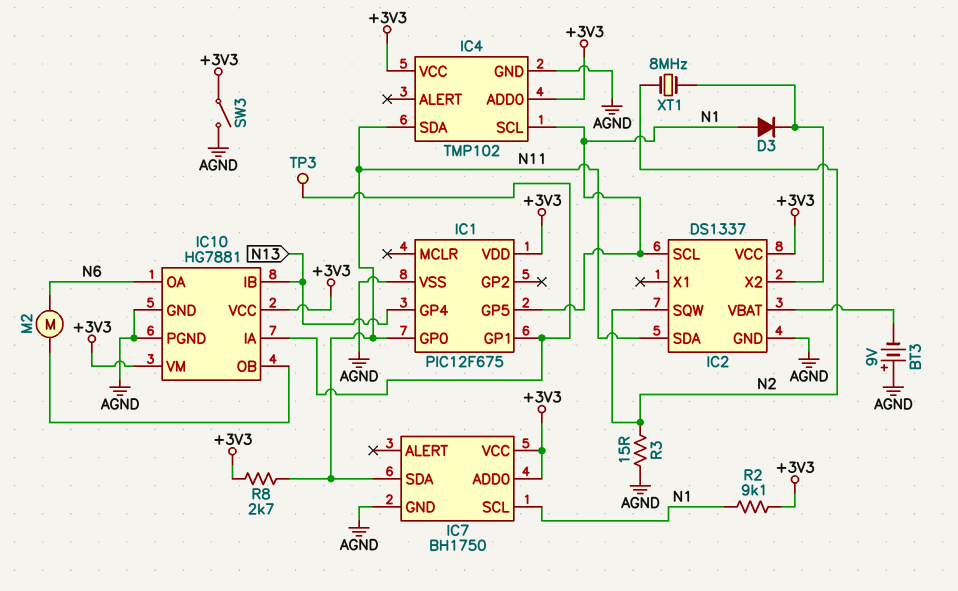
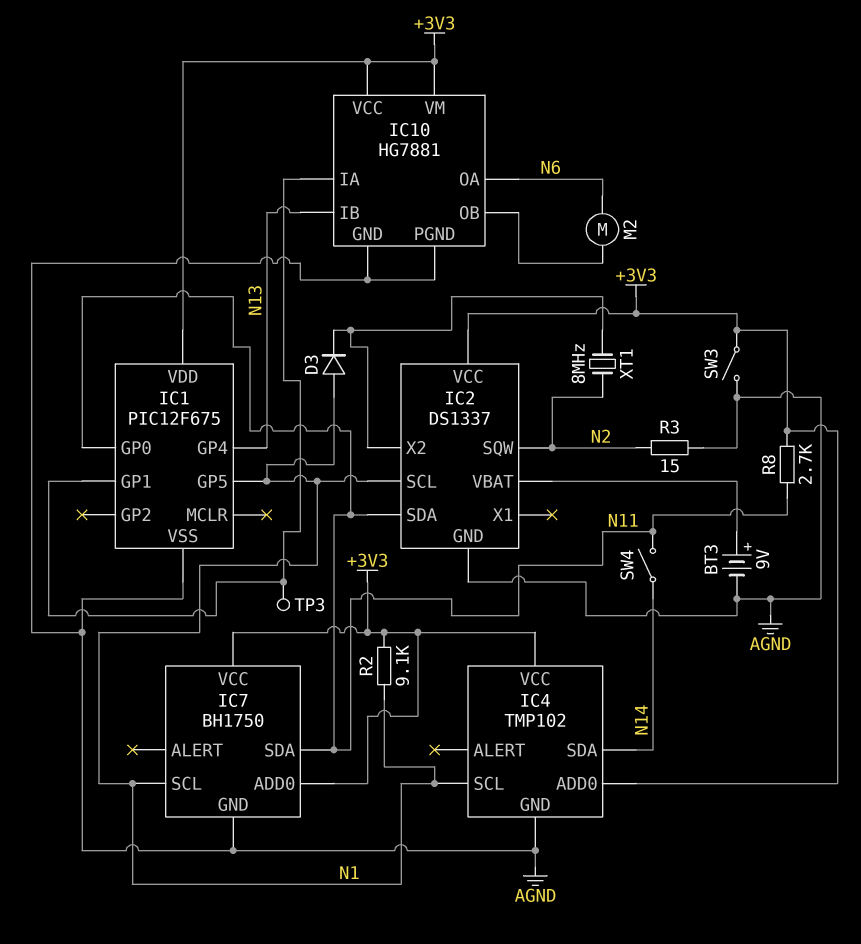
BT3: 9V (plus AGND, minus IC2/VBAT) -> 9V (plus IC2/VBAT, minus AGND)
IC4 pin SDA: N11 -> N14
SW4: none -> switch (N11, N14)

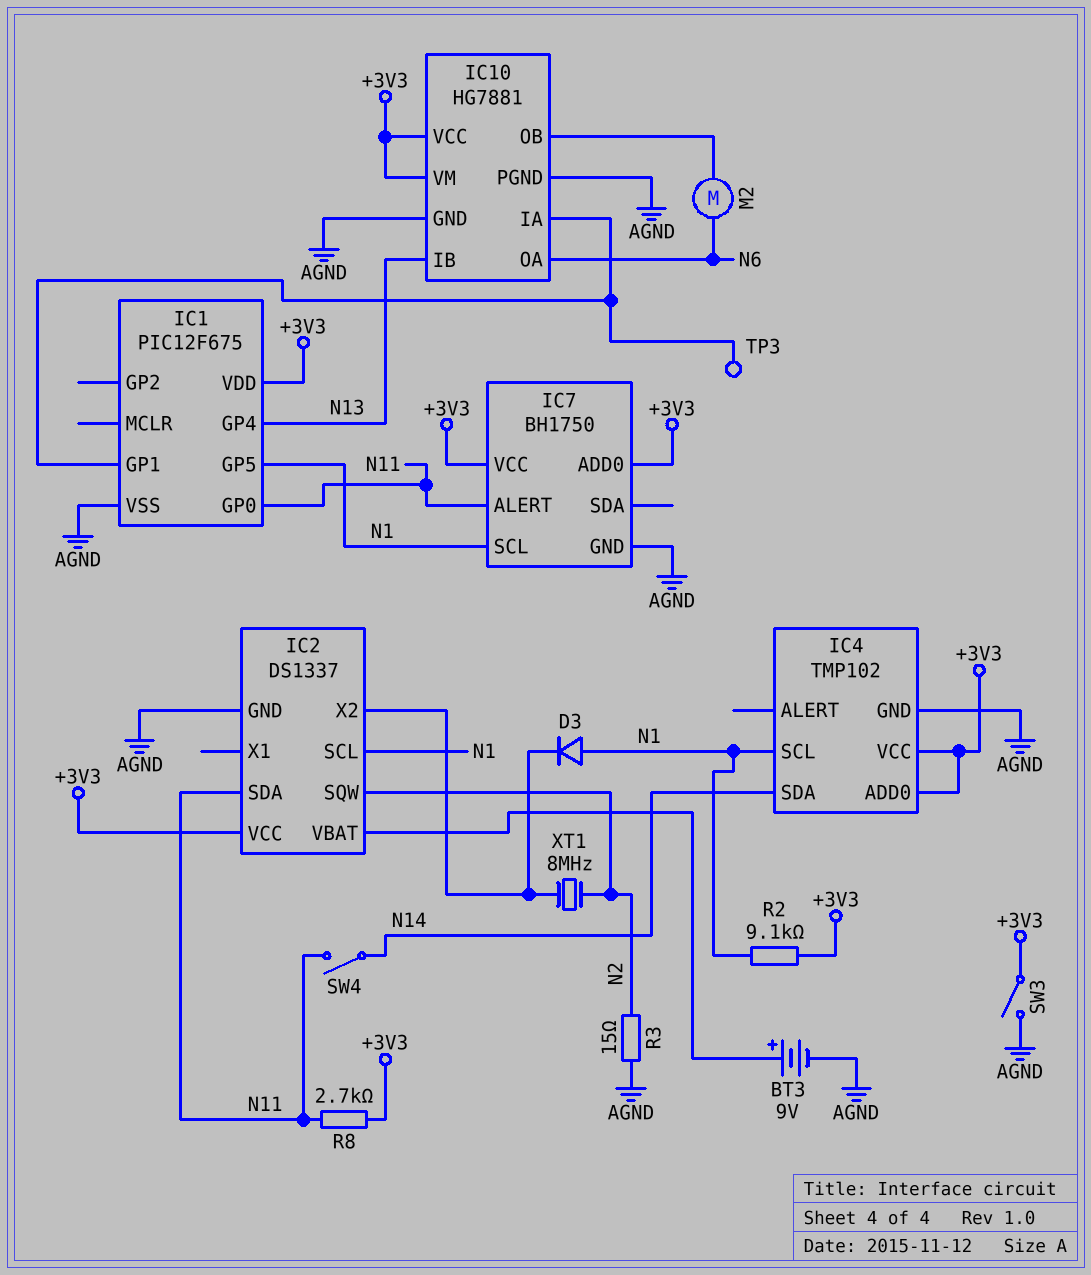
IC7 pin ALERT: none -> N11
IC7 pin SDA: N11 -> none

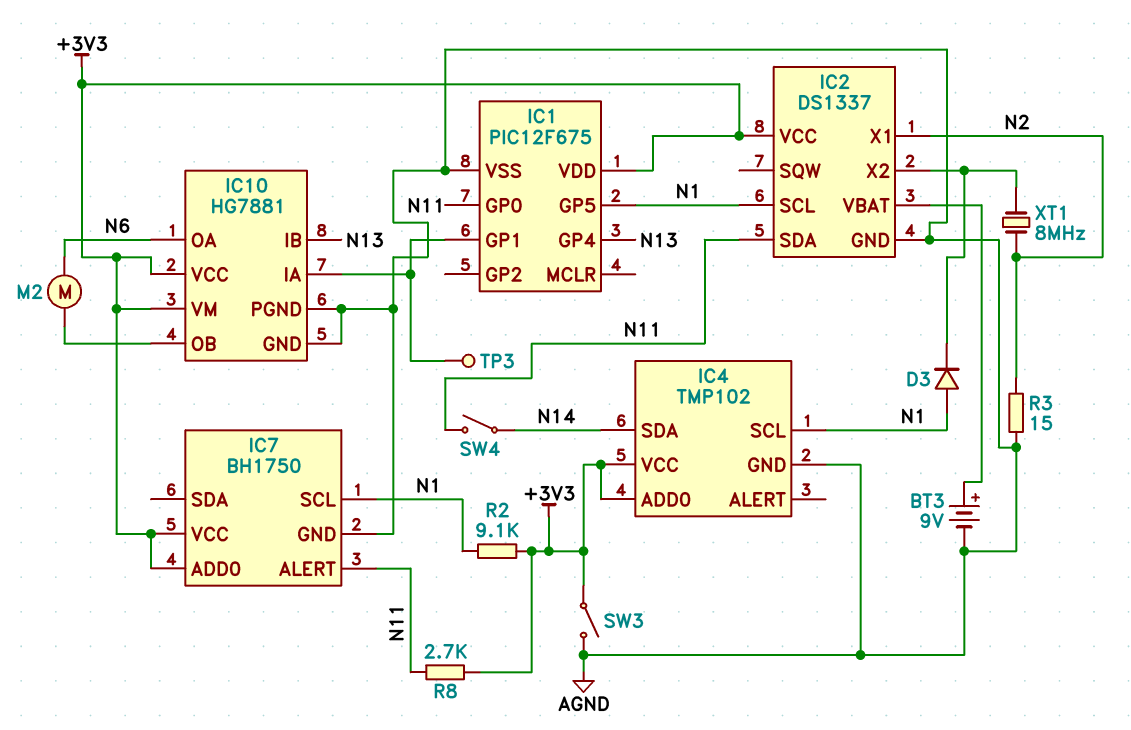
IC2 pin SQW: N2 -> none
IC2 pin X1: none -> N2

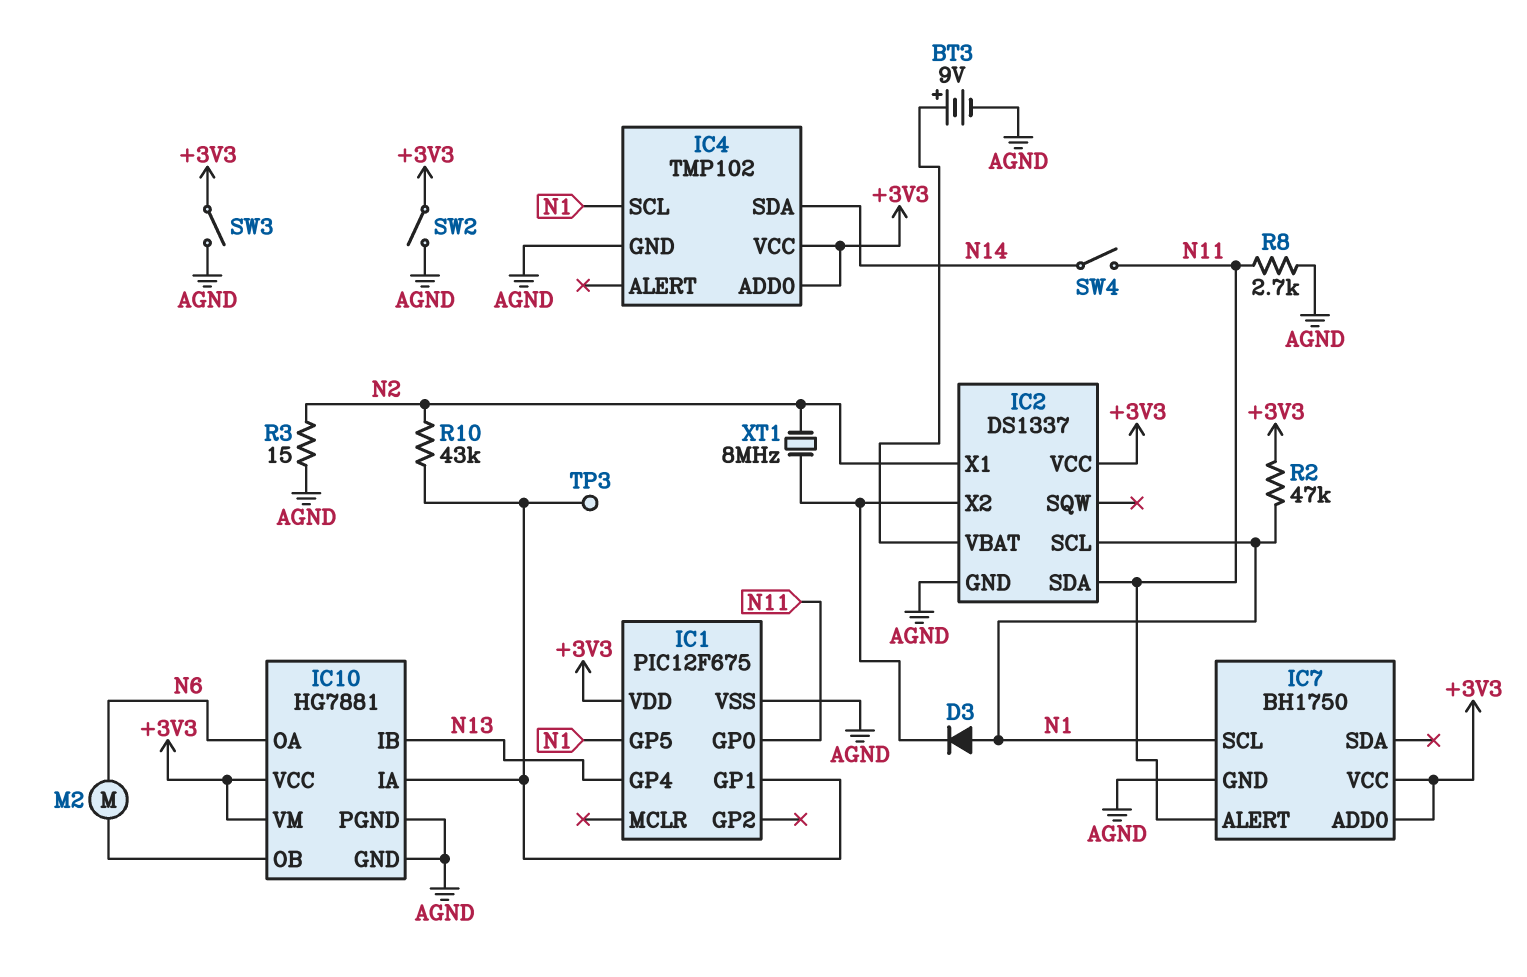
R2: 9.1k (+3V3, N1) -> 47k (+3V3, N1)
R8: 2.7k (+3V3, N11) -> 2.7k (AGND, N11)
R10: none -> 43k (IC1/GP1, N2)
SW2: none -> switch (+3V3, AGND)

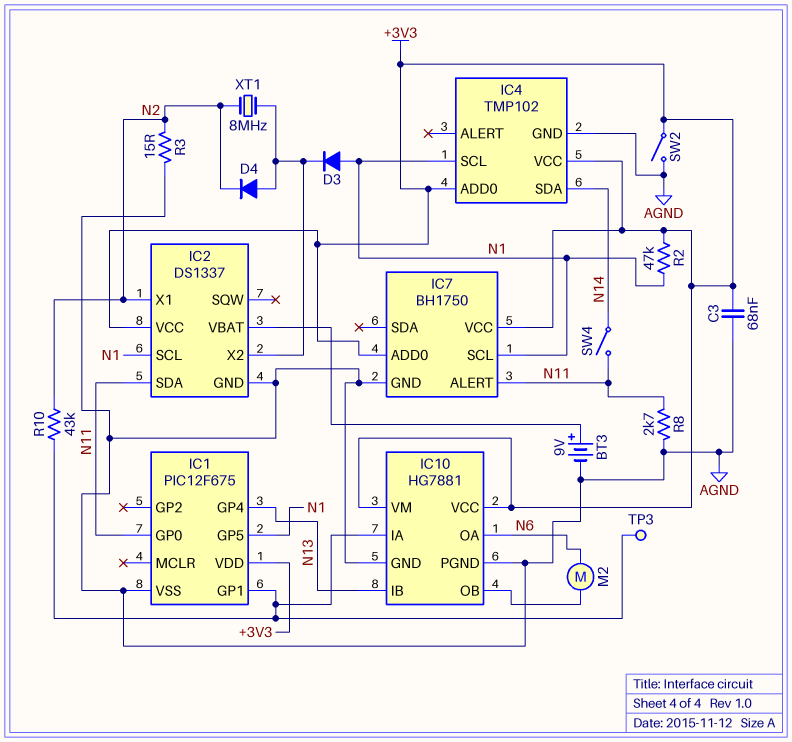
C3: none -> 68nF (+3V3, AGND)
D4: none -> diode (A IC2/X2, K N2)
SW3: switch (+3V3, AGND) -> none

